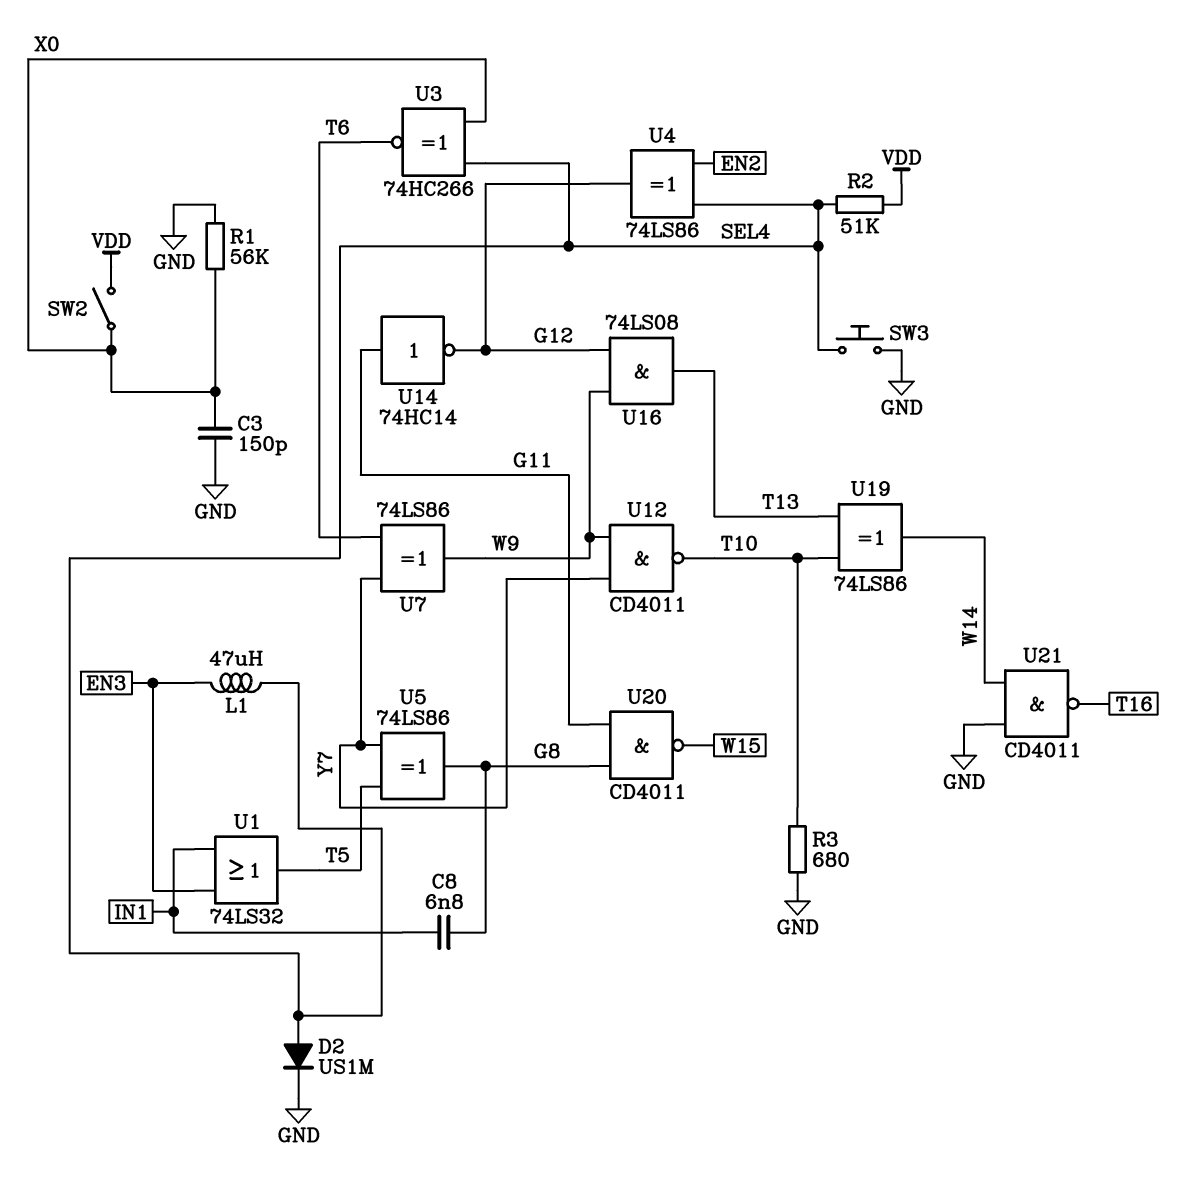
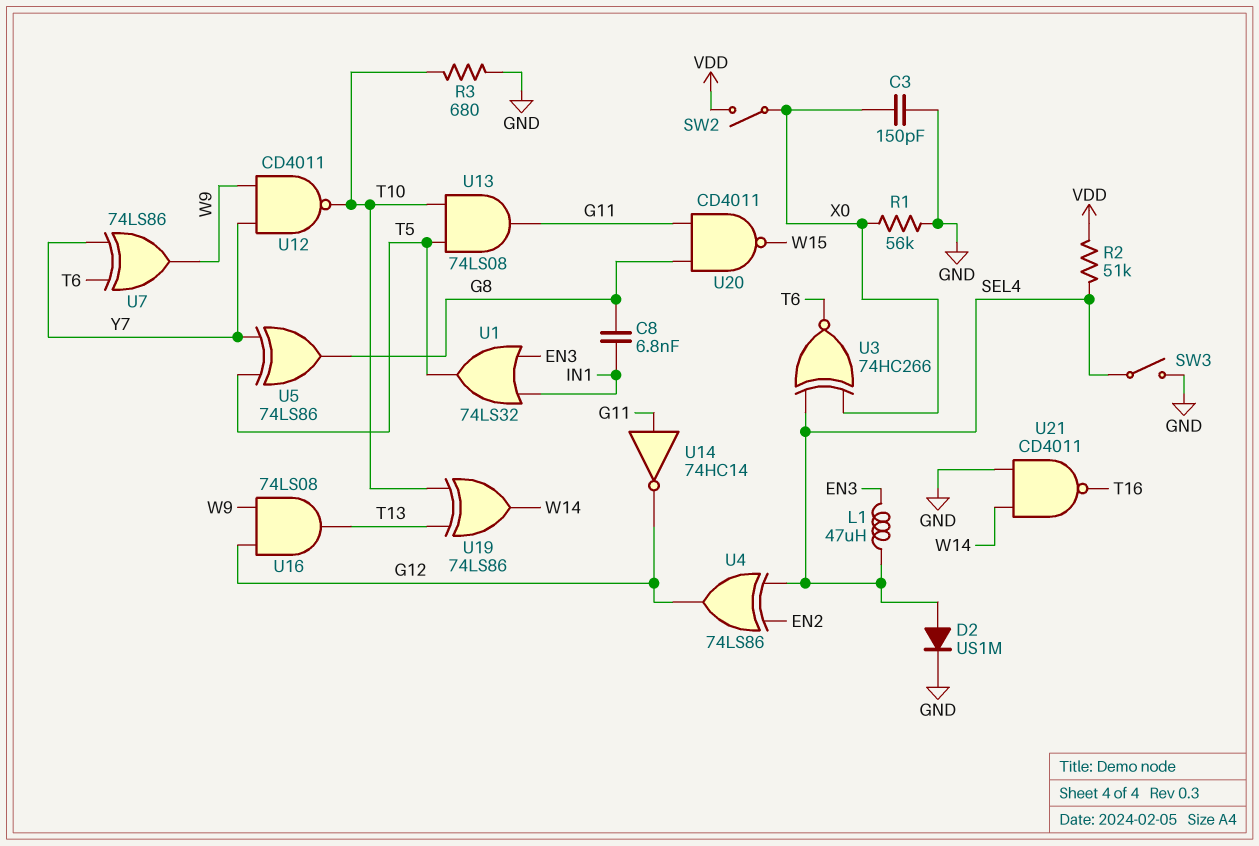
SW3: button (GND, SEL4) -> switch (GND, SEL4)
U13: none -> AND 74LS08 (in T5, in T10, out G11)

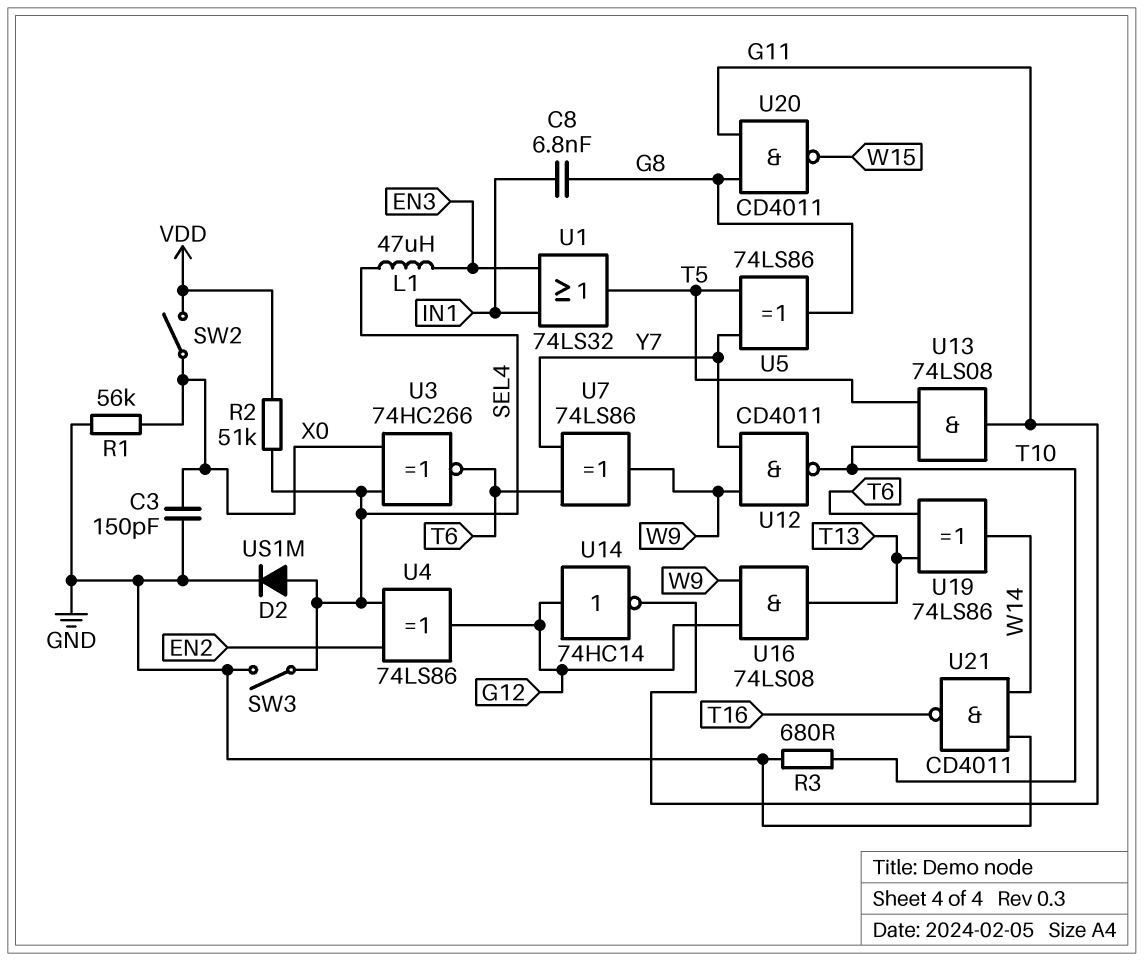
U14: NOT 74HC14 (in G11, out G12) -> NOT 74HC14 (in G12, out G11)
U19: XOR 74LS86 (in T10, in T13, out W14) -> XOR 74LS86 (in T6, in T13, out W14)

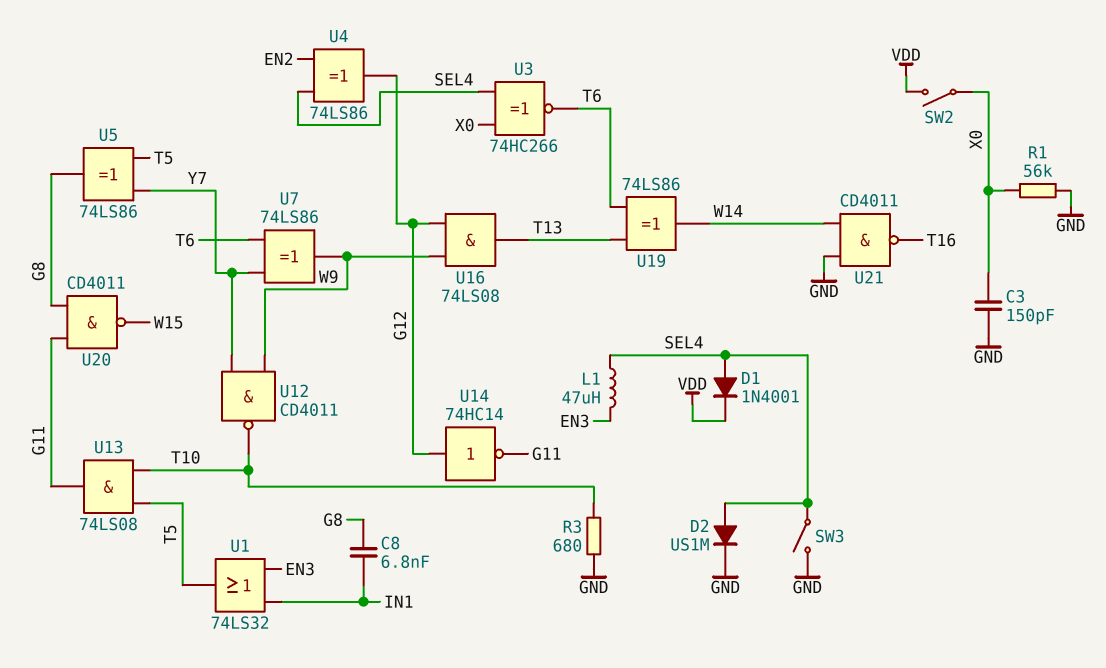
D1: none -> diode 1N4001 (A SEL4, K VDD)
R2: 51k (SEL4, VDD) -> none

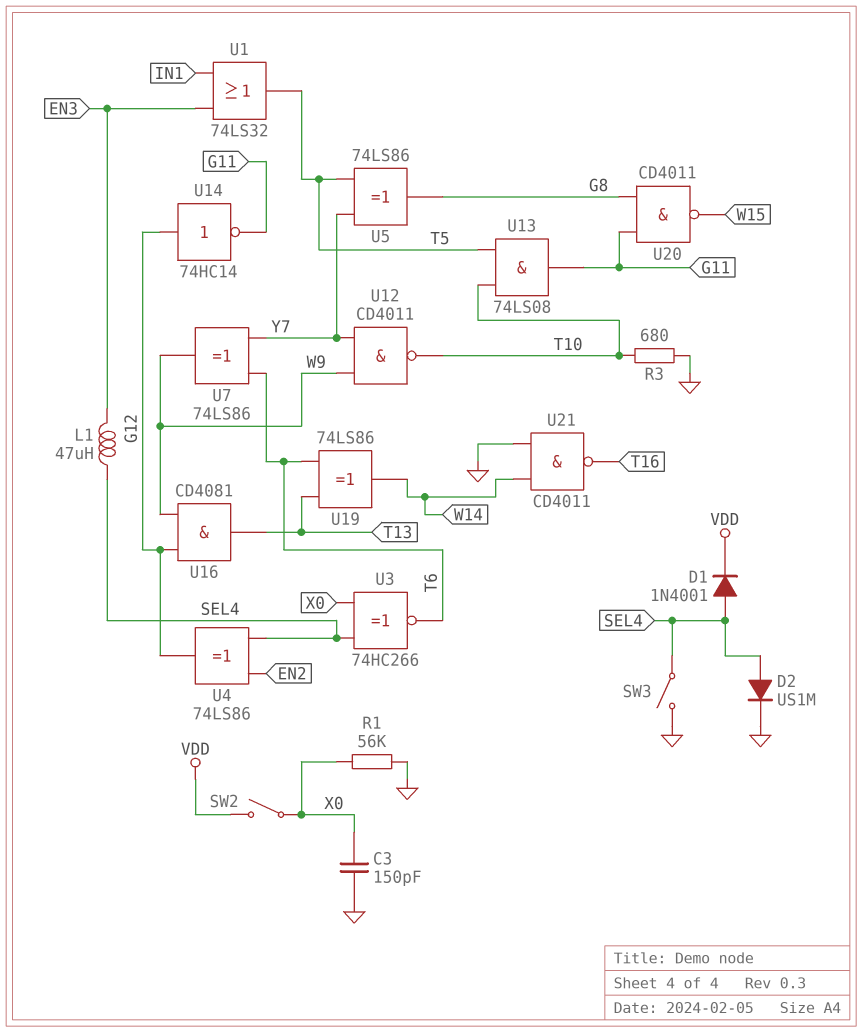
C8: 6.8nF (G8, IN1) -> none
U16: AND 74LS08 (in G12, in W9, out T13) -> AND CD4081 (in G12, in W9, out T13)

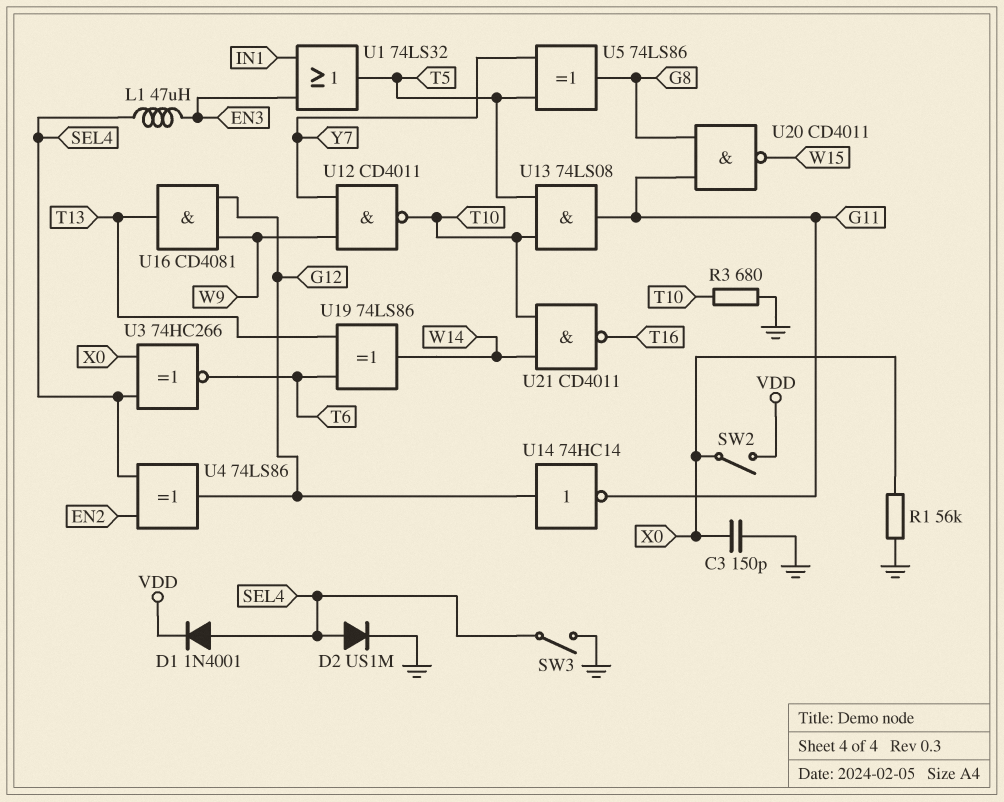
U7: XOR 74LS86 (in T6, in Y7, out W9) -> none
U21: NAND CD4011 (in GND, in W14, out T16) -> NAND CD4011 (in T10, in W14, out T16)

